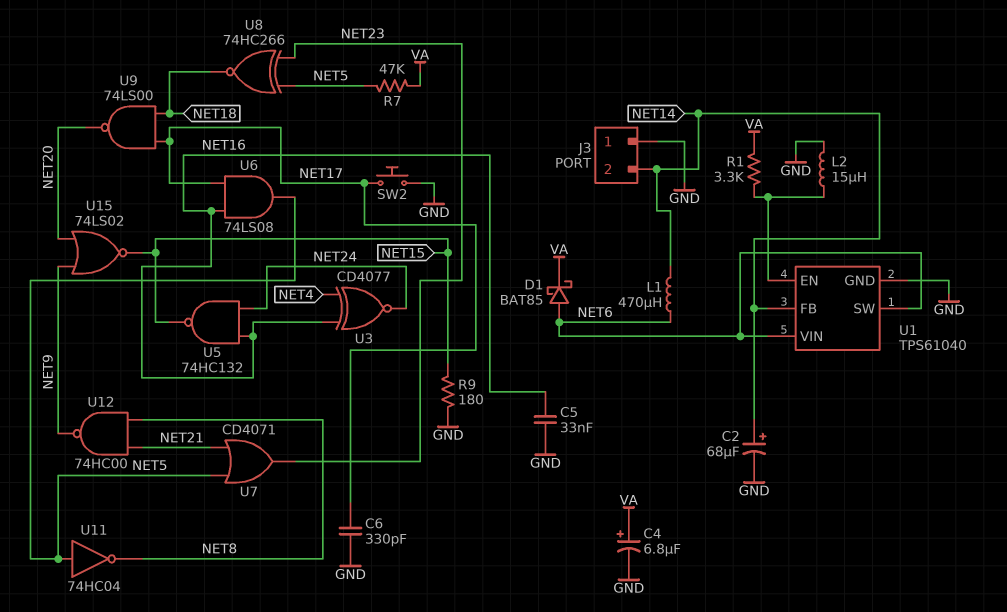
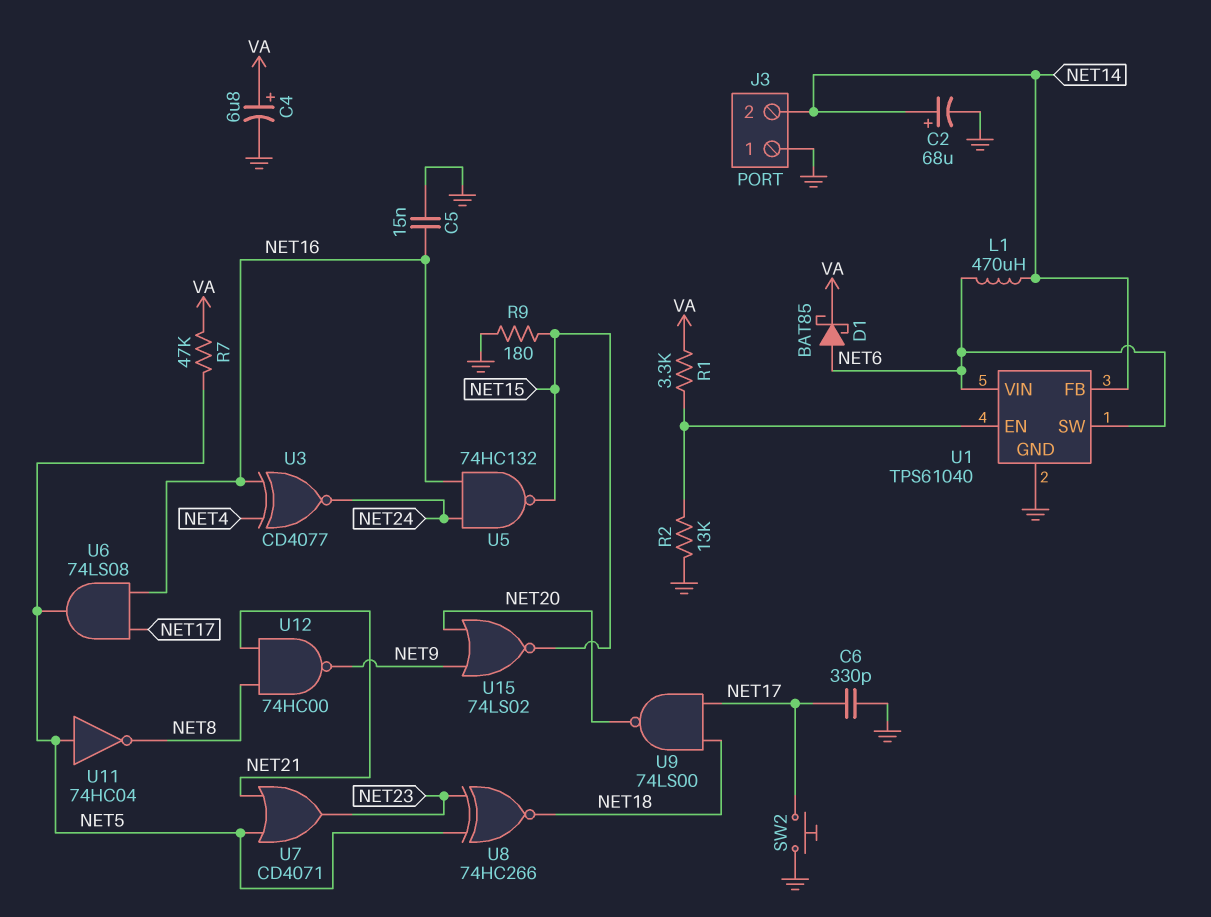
C5: 33nF (GND, NET16) -> 15nF (GND, NET16)
L2: 15uH (GND, U1/EN) -> none
R2: none -> 13k (GND, U1/EN)

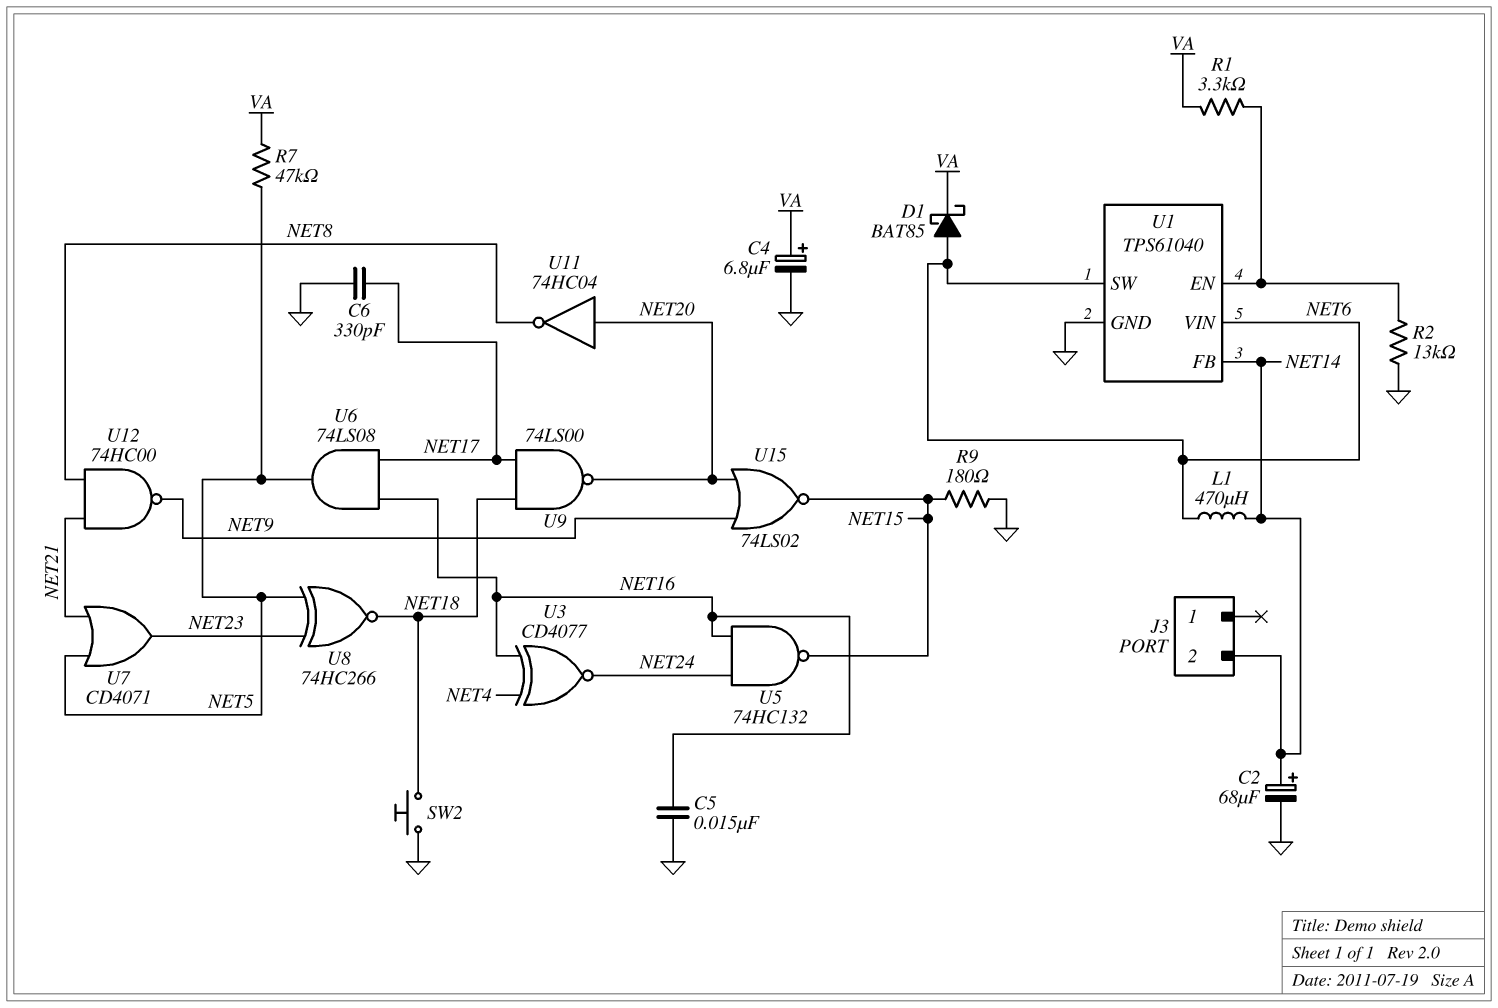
J3 pin 1: GND -> none
SW2: button (GND, NET17) -> button (GND, NET18)
U11: NOT 74HC04 (in NET5, out NET8) -> NOT 74HC04 (in NET20, out NET8)

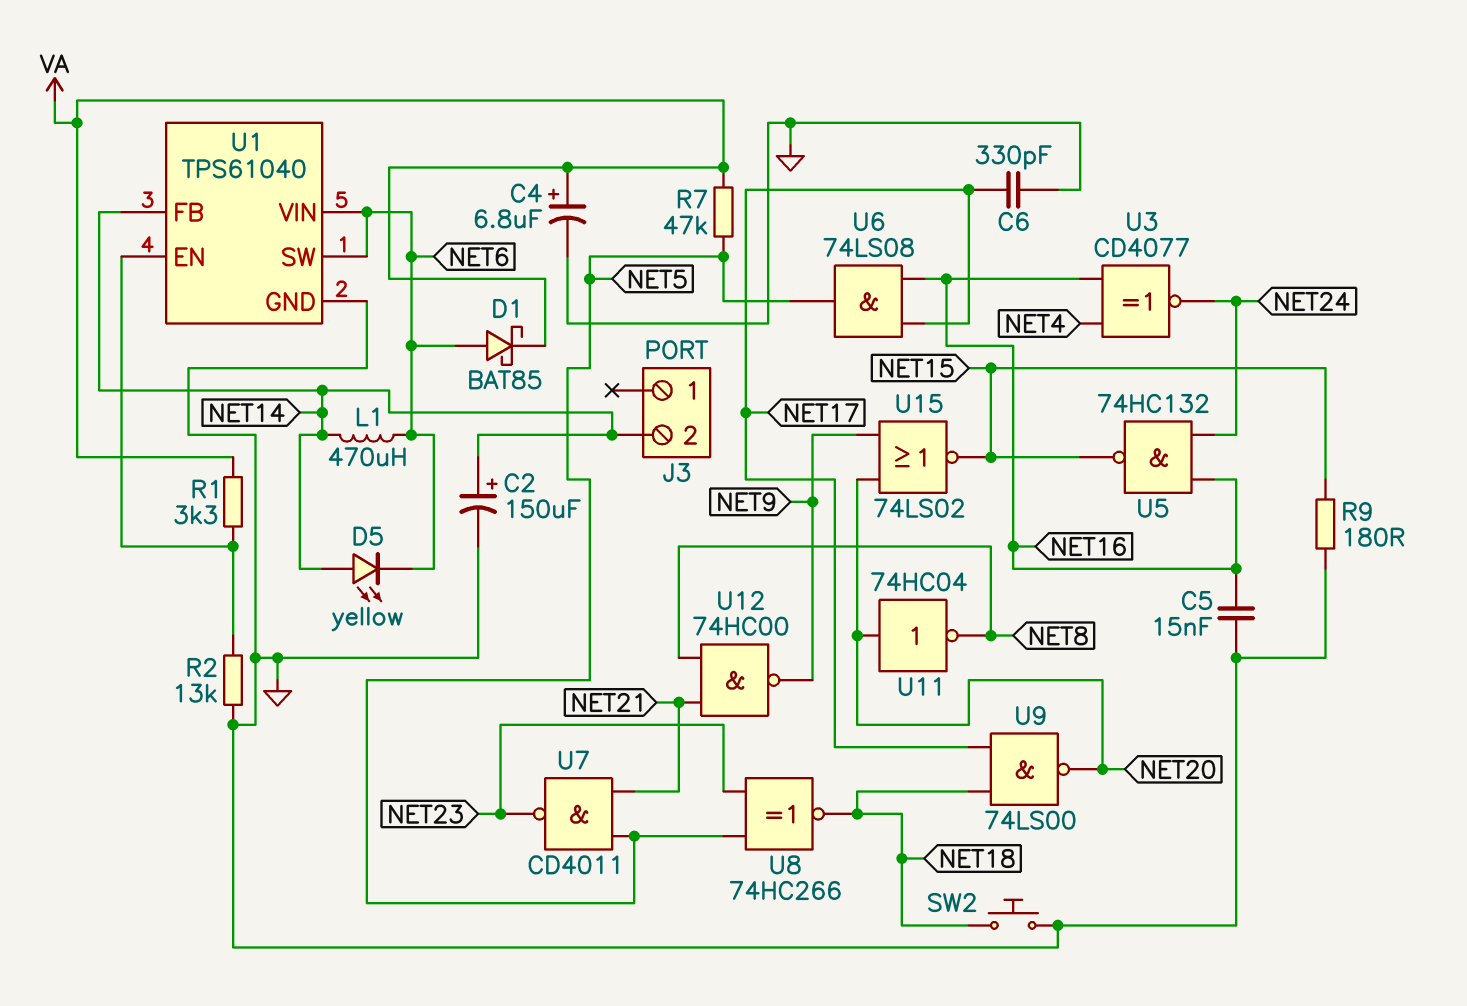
C2: 68uF (plus NET14, minus GND) -> 150uF (plus NET14, minus GND)
D5: none -> LED yellow (A NET14, K NET6)
U7: OR CD4071 (in NET5, in NET21, out NET23) -> NAND CD4011 (in NET5, in NET21, out NET23)

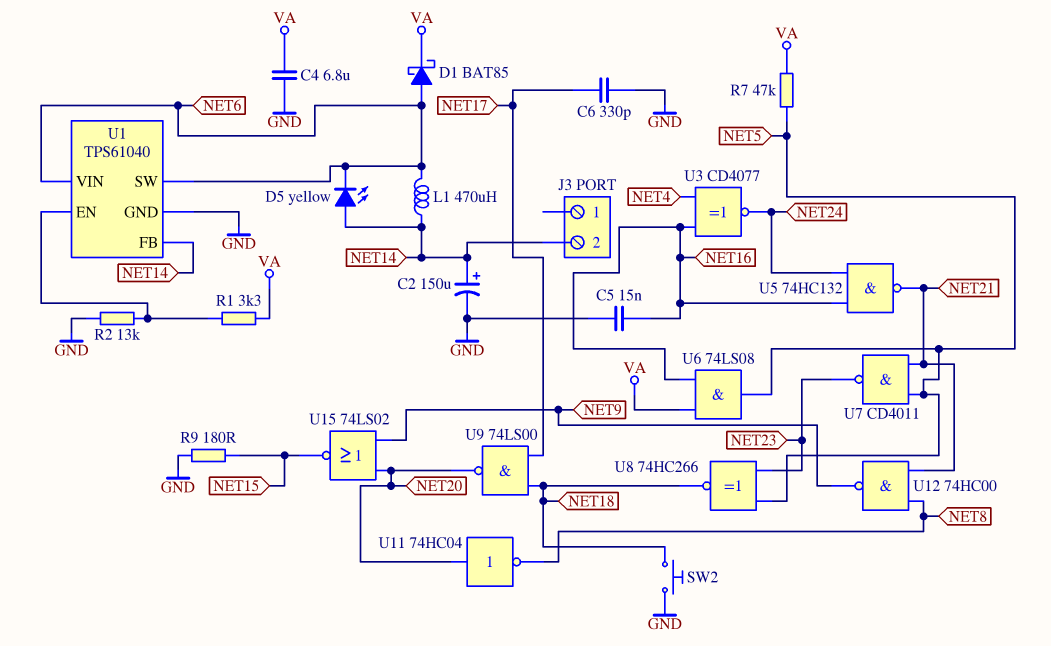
C4: 6.8uF (plus VA, minus GND) -> 6.8uF (GND, VA)
U5: NAND 74HC132 (in NET16, in NET24, out NET15) -> NAND 74HC132 (in NET16, in NET24, out NET21)
U6: AND 74LS08 (in NET16, in NET17, out NET5) -> AND 74LS08 (in NET16, in VA, out NET5)

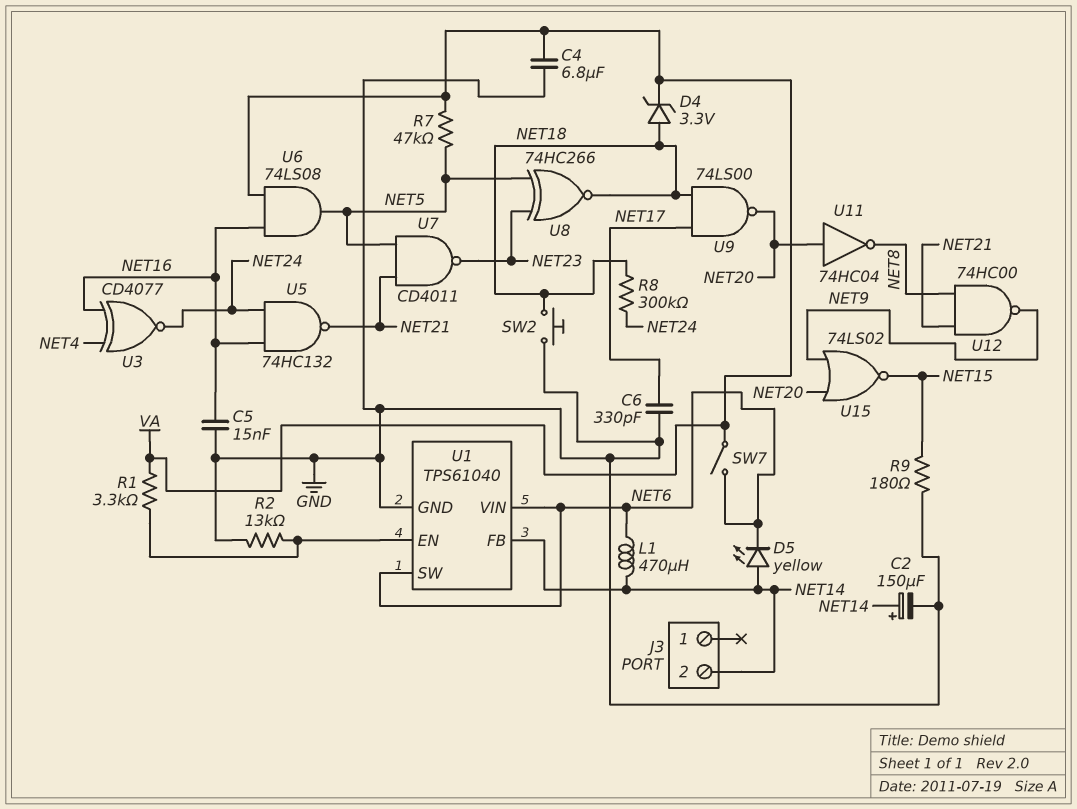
D1: schottky BAT85 (A NET6, K VA) -> none
D4: none -> zener 3.3V (A NET18, K VA)
R8: none -> 300k (NET18, NET24)
SW7: none -> switch (NET6, VA)

